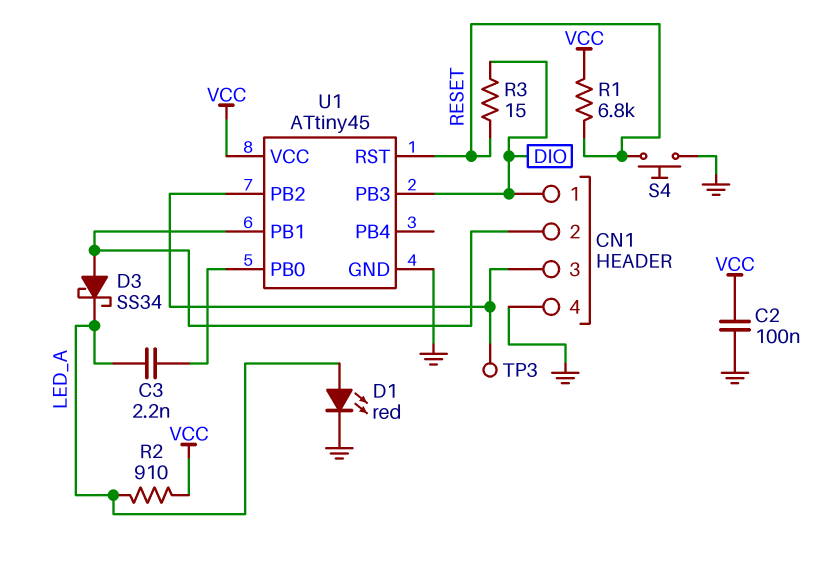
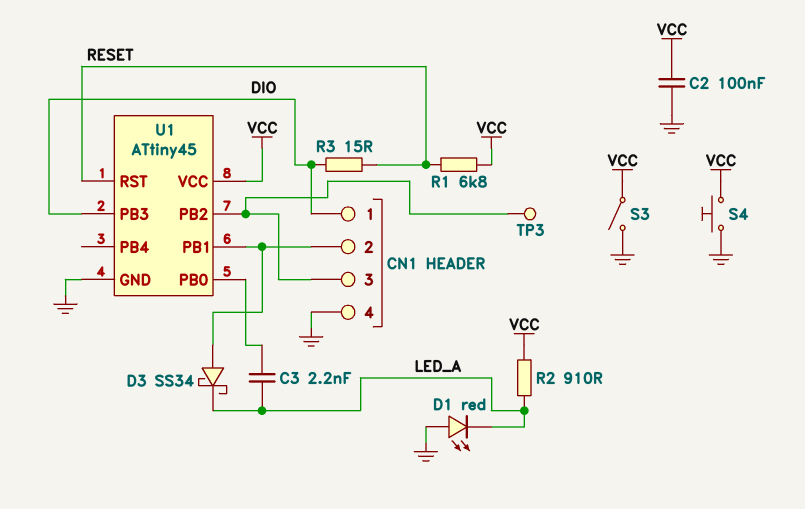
D1: LED red (A LED_A, K GND) -> LED red (A GND, K LED_A)
S3: none -> switch (GND, VCC)
S4: button (GND, RESET) -> button (GND, VCC)

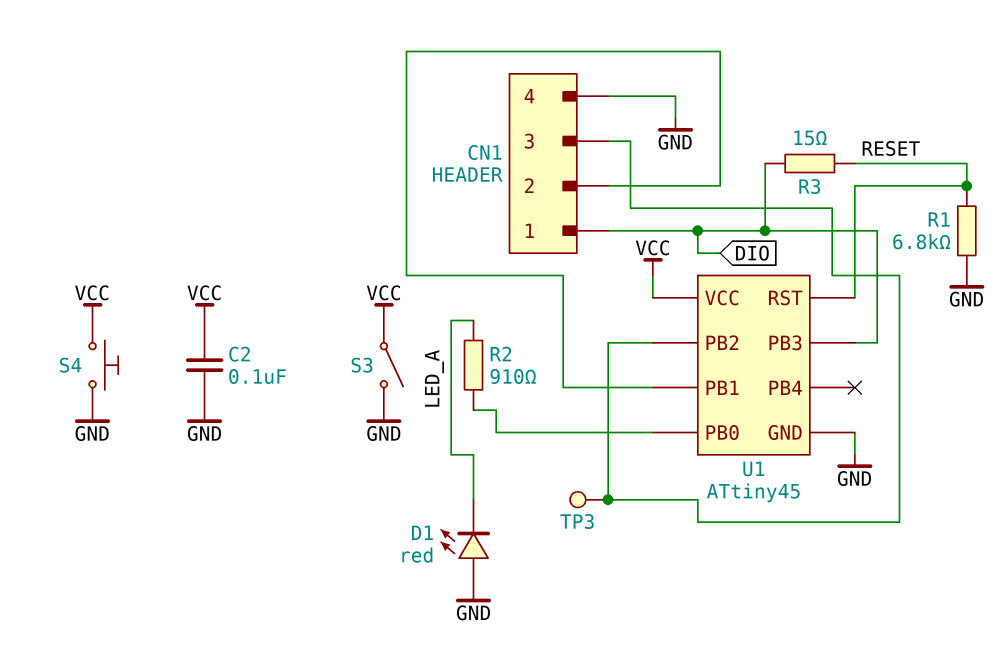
C3: 2.2nF (LED_A, U1/PB0) -> none
D3: schottky SS34 (A CN1/2, K LED_A) -> none
R1: 6.8k (RESET, VCC) -> 6.8k (GND, RESET)
R2: 910 (LED_A, VCC) -> 910 (LED_A, U1/PB0)

